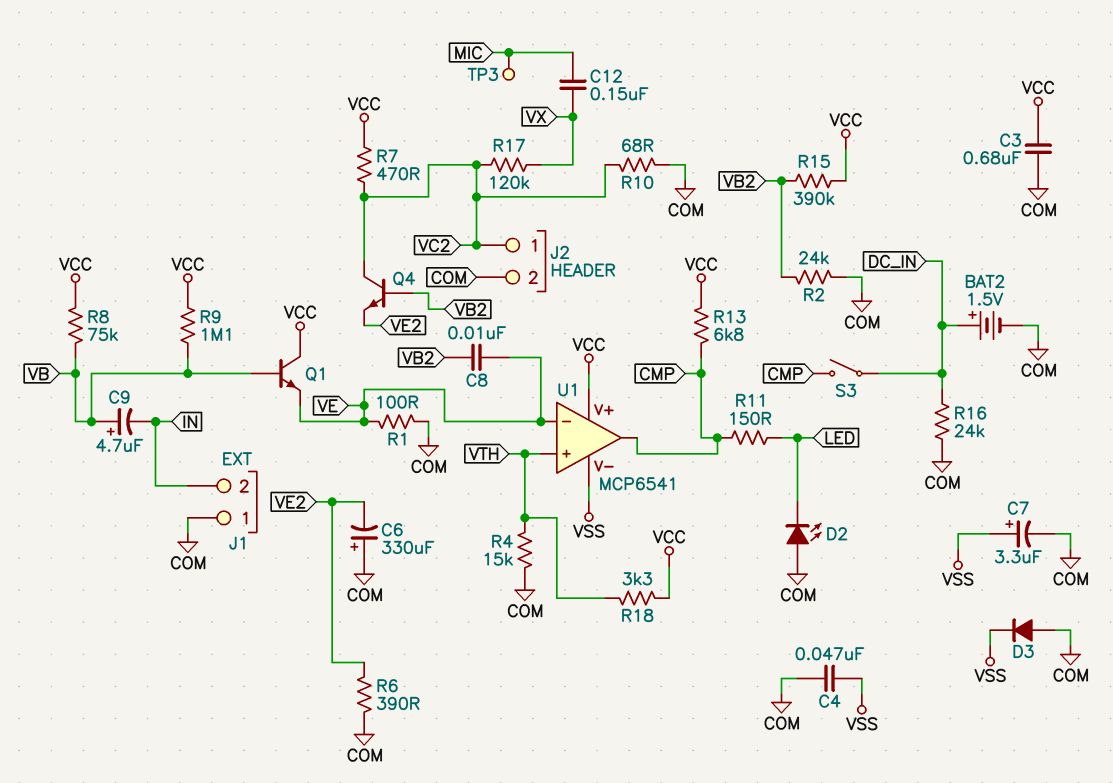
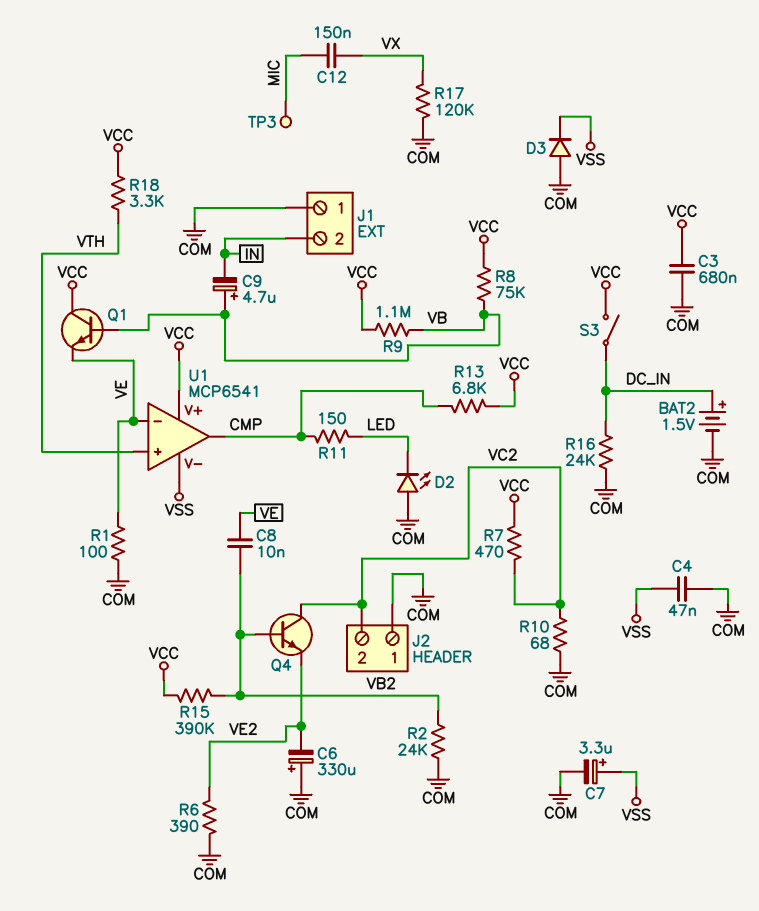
J2 pin 1: VC2 -> COM
J2 pin 2: COM -> VC2
R4: 15k (COM, VTH) -> none
R17: 120k (VC2, VX) -> 120k (COM, VX)
S3: switch (CMP, DC_IN) -> switch (DC_IN, VCC)

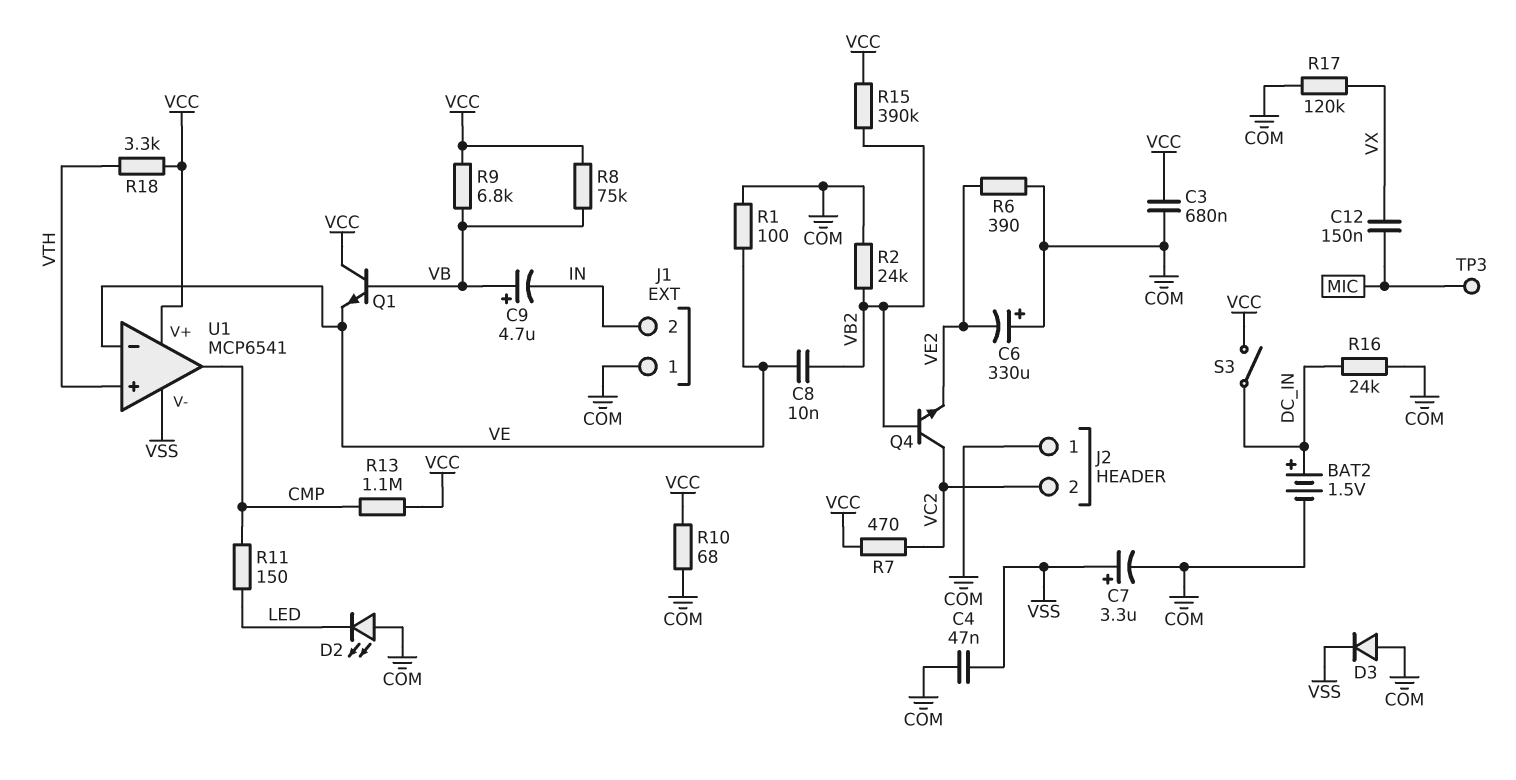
R9: 1.1M (VB, VCC) -> 6.8k (VB, VCC)
R10: 68 (COM, VC2) -> 68 (COM, VCC)
R13: 6.8k (CMP, VCC) -> 1.1M (CMP, VCC)

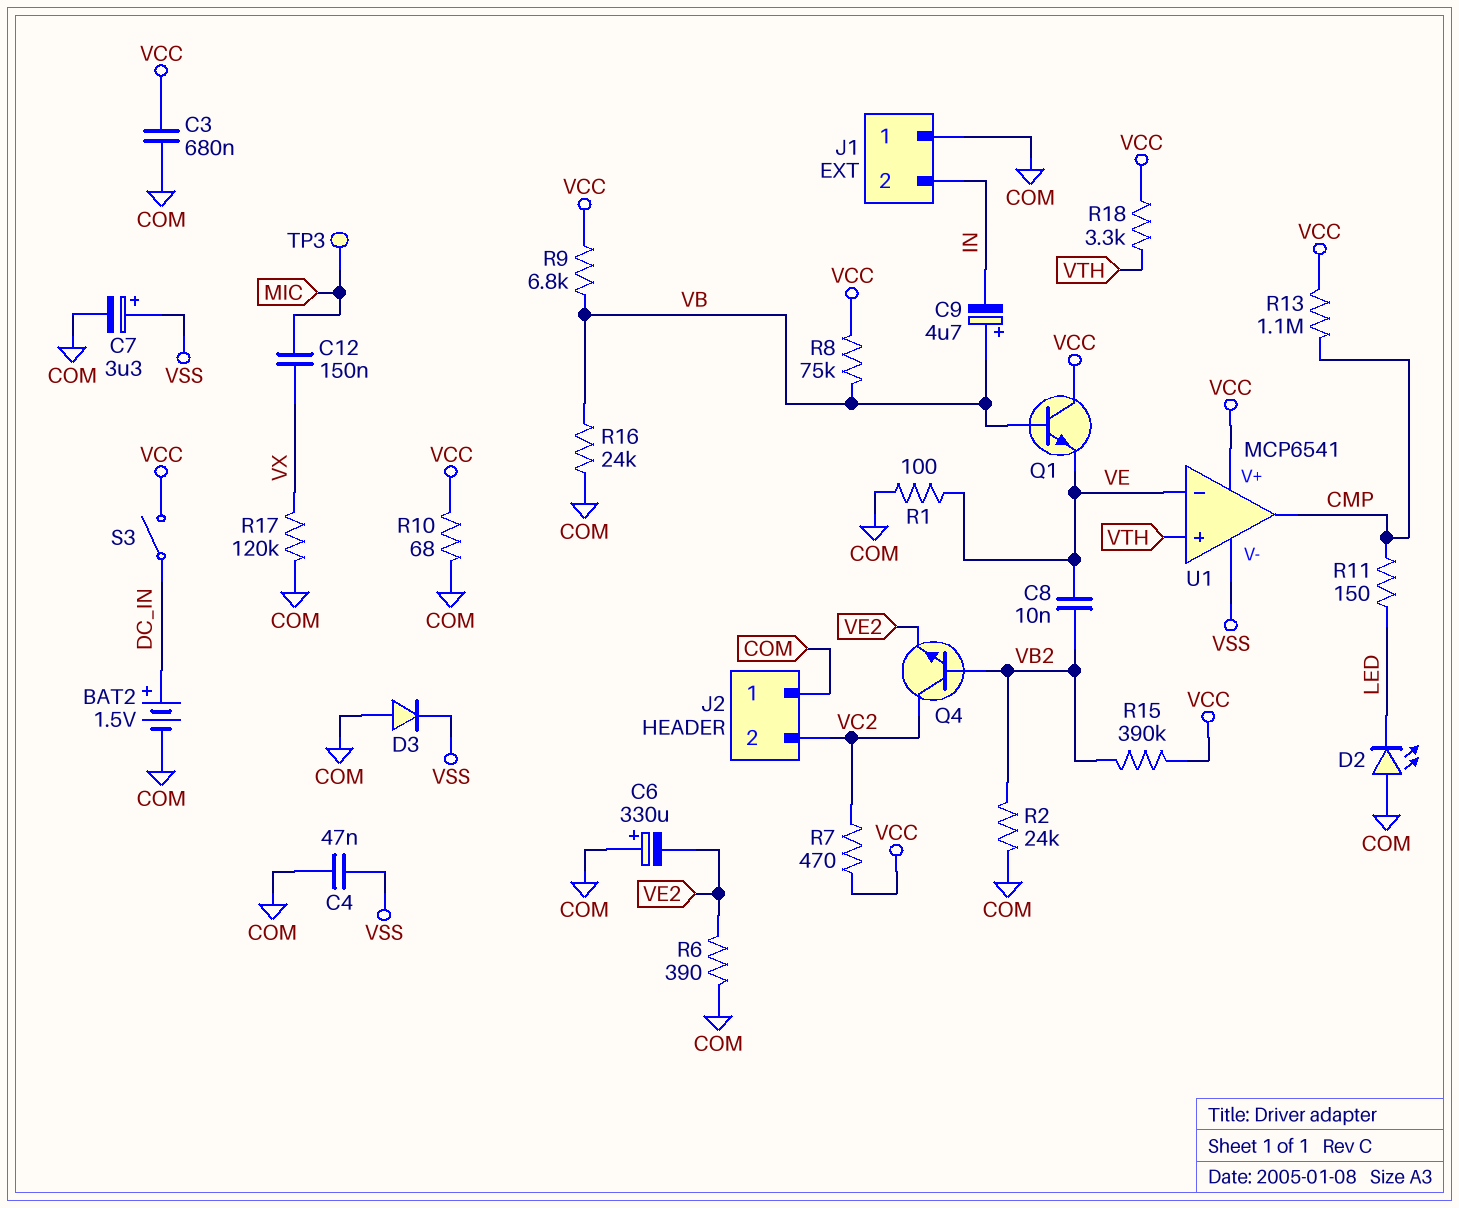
R16: 24k (COM, DC_IN) -> 24k (COM, VB)

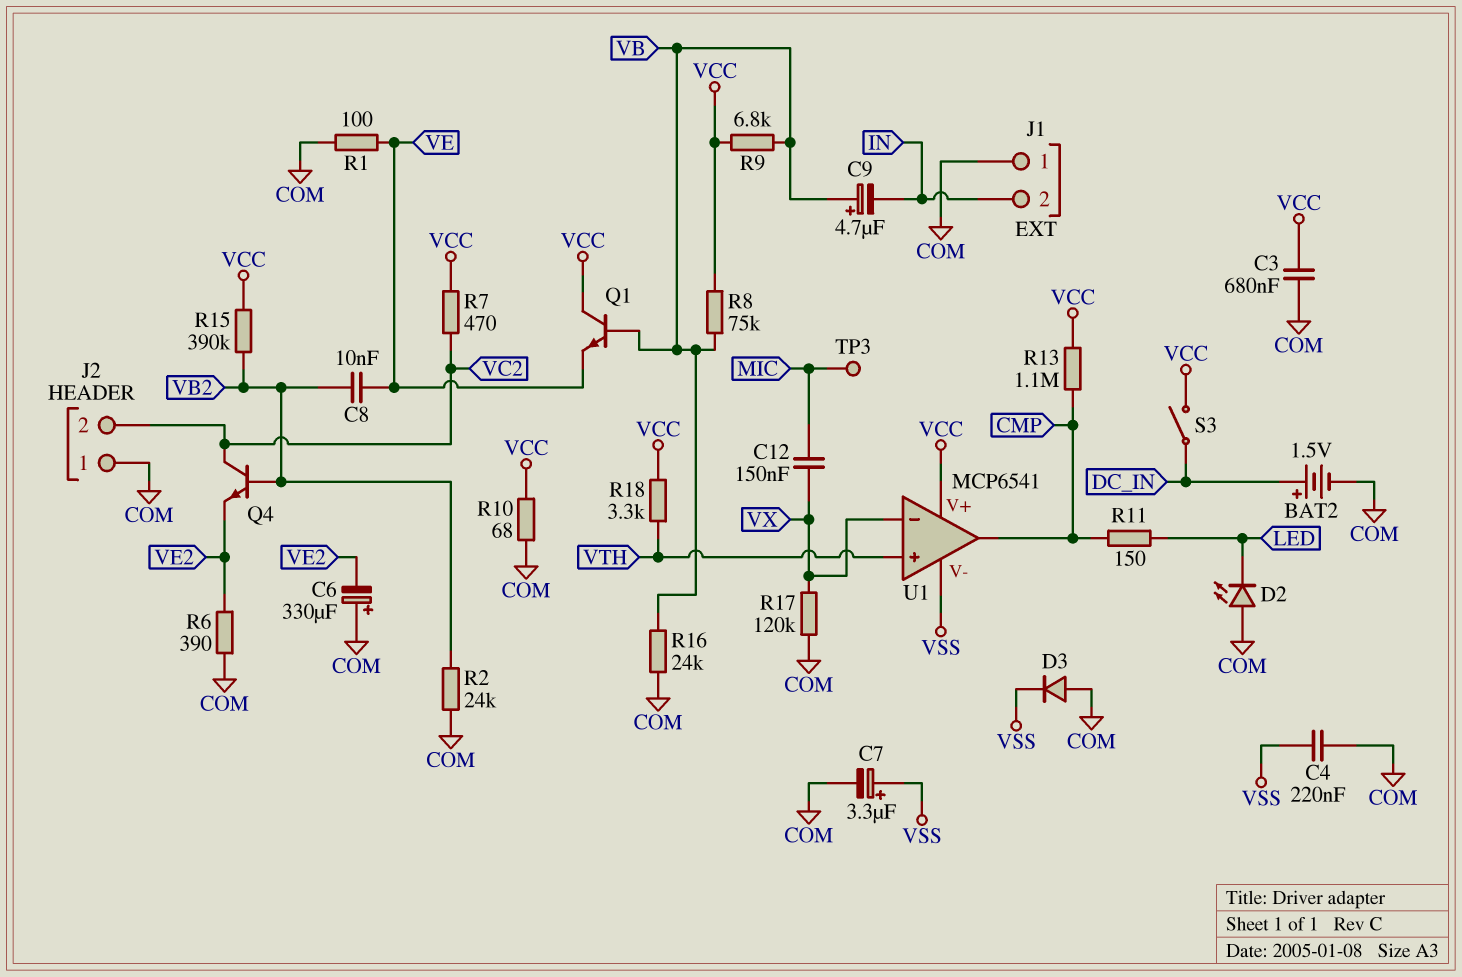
C4: 47nF (COM, VSS) -> 220nF (COM, VSS)
U1 pin in-: VE -> VX

